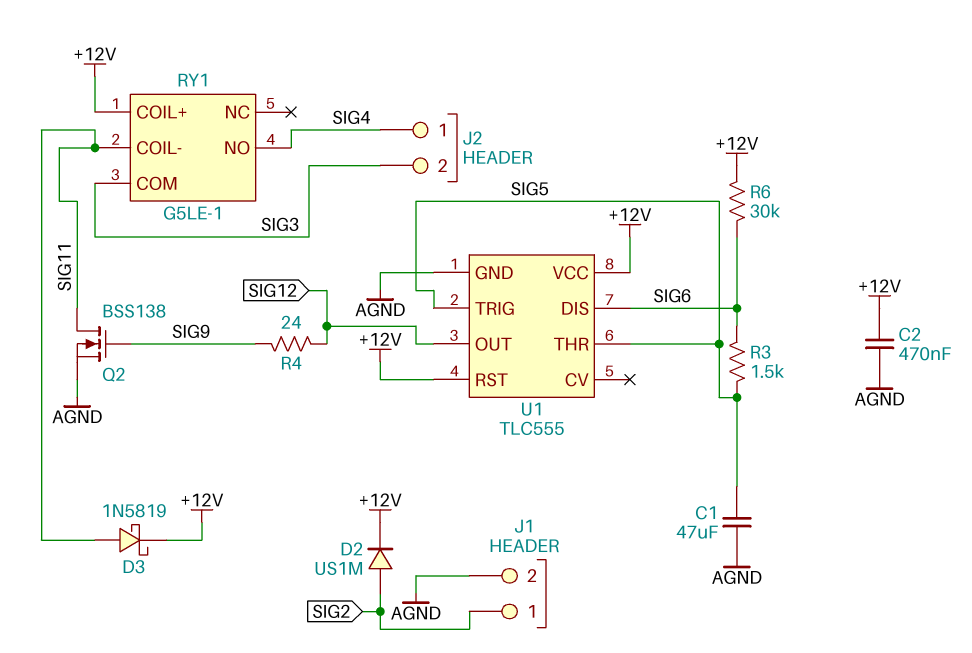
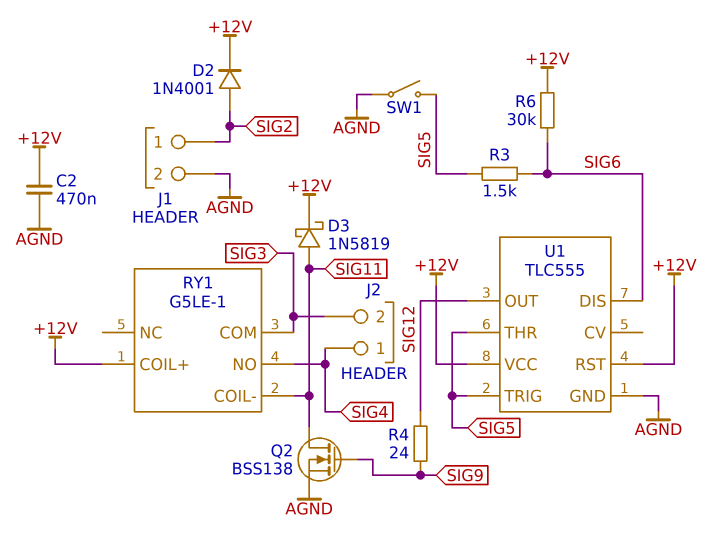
C1: 47uF (AGND, SIG5) -> none
D2: diode US1M (A SIG2, K +12V) -> diode 1N4001 (A SIG2, K +12V)
SW1: none -> switch (AGND, SIG5)

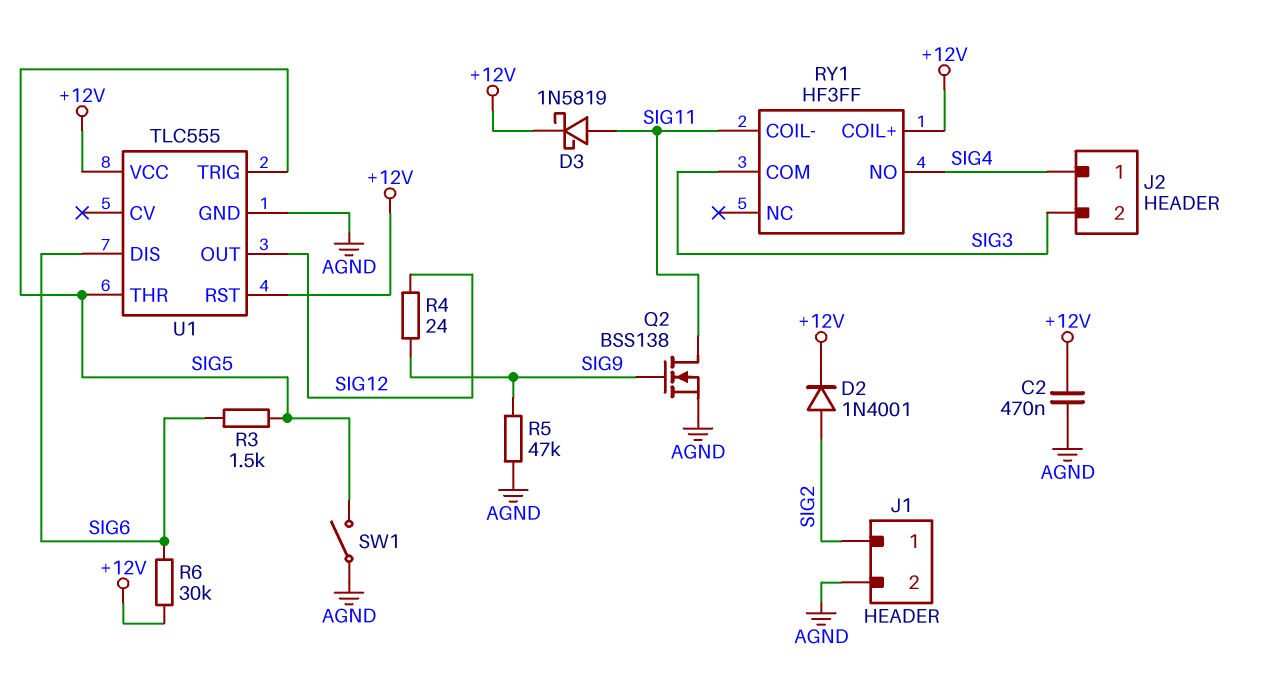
R5: none -> 47k (AGND, SIG9)
RY1: G5LE-1 -> HF3FF

